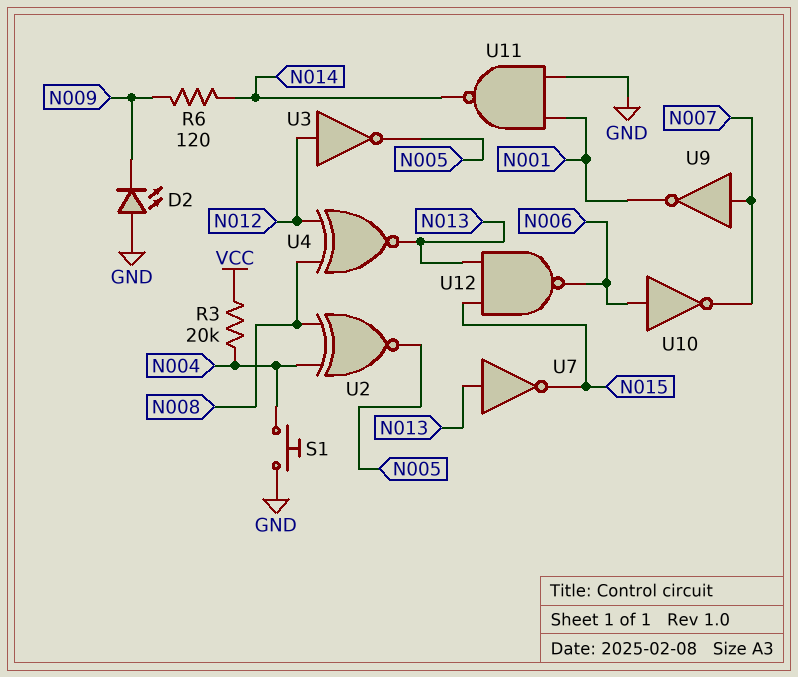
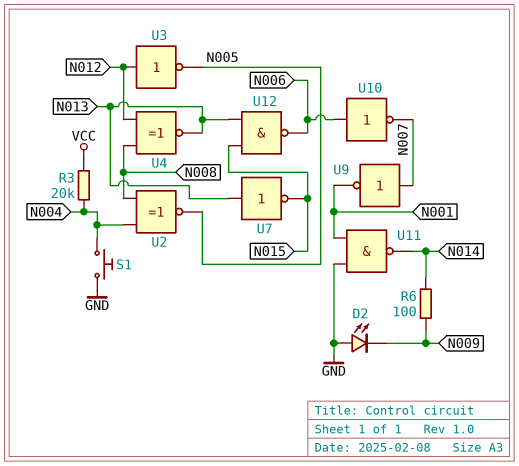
R6: 120 (N009, N014) -> 100 (N009, N014)

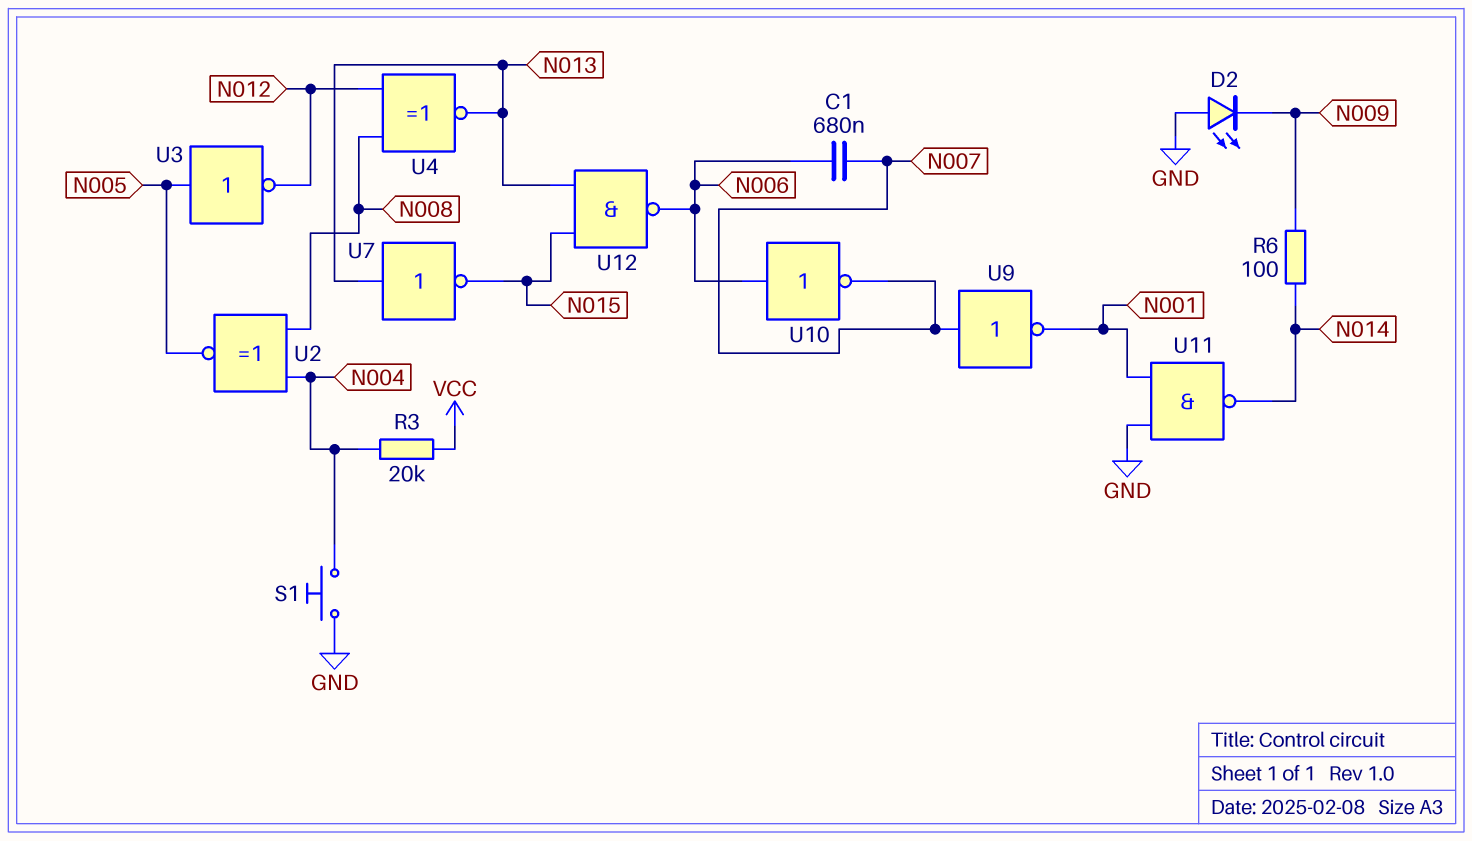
C1: none -> 680nF (N006, N007)
U3: NOT (in N012, out N005) -> NOT (in N005, out N012)

